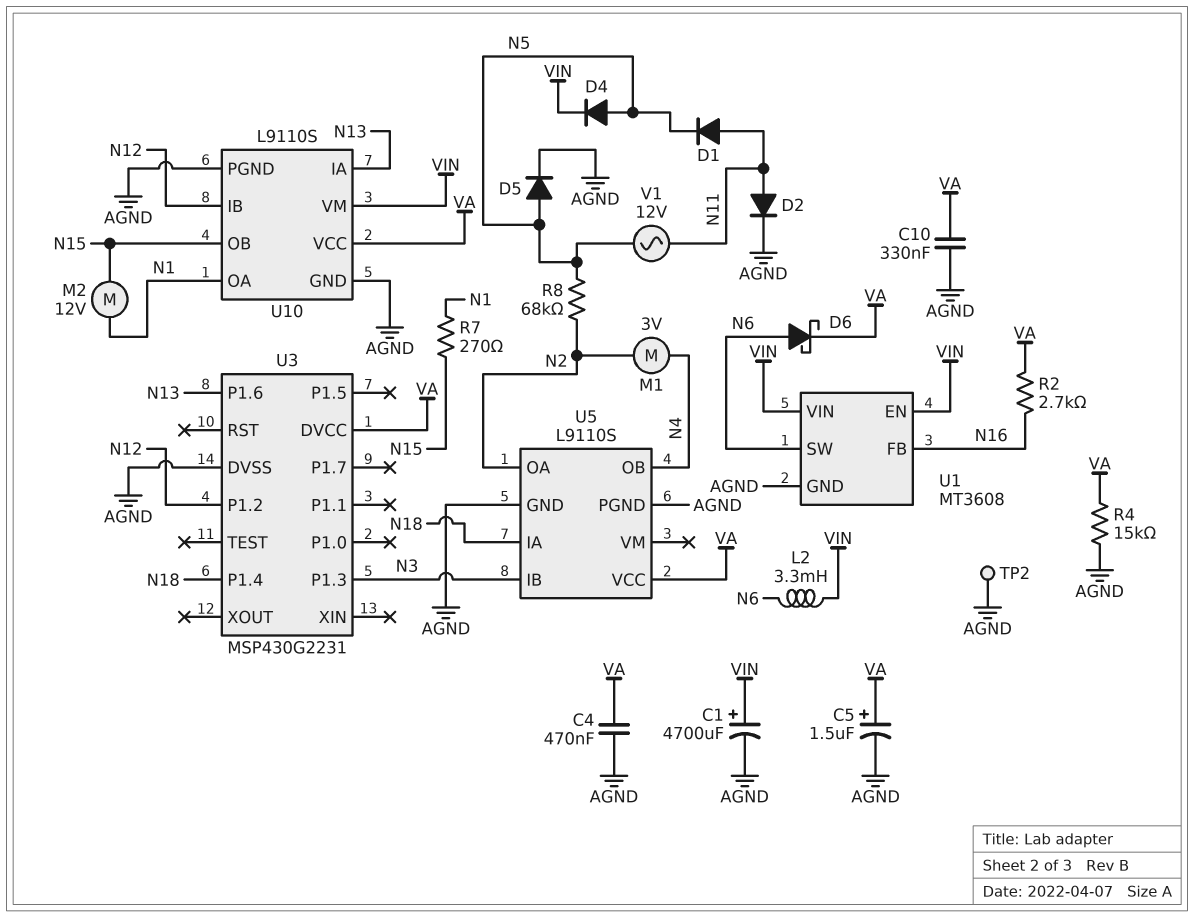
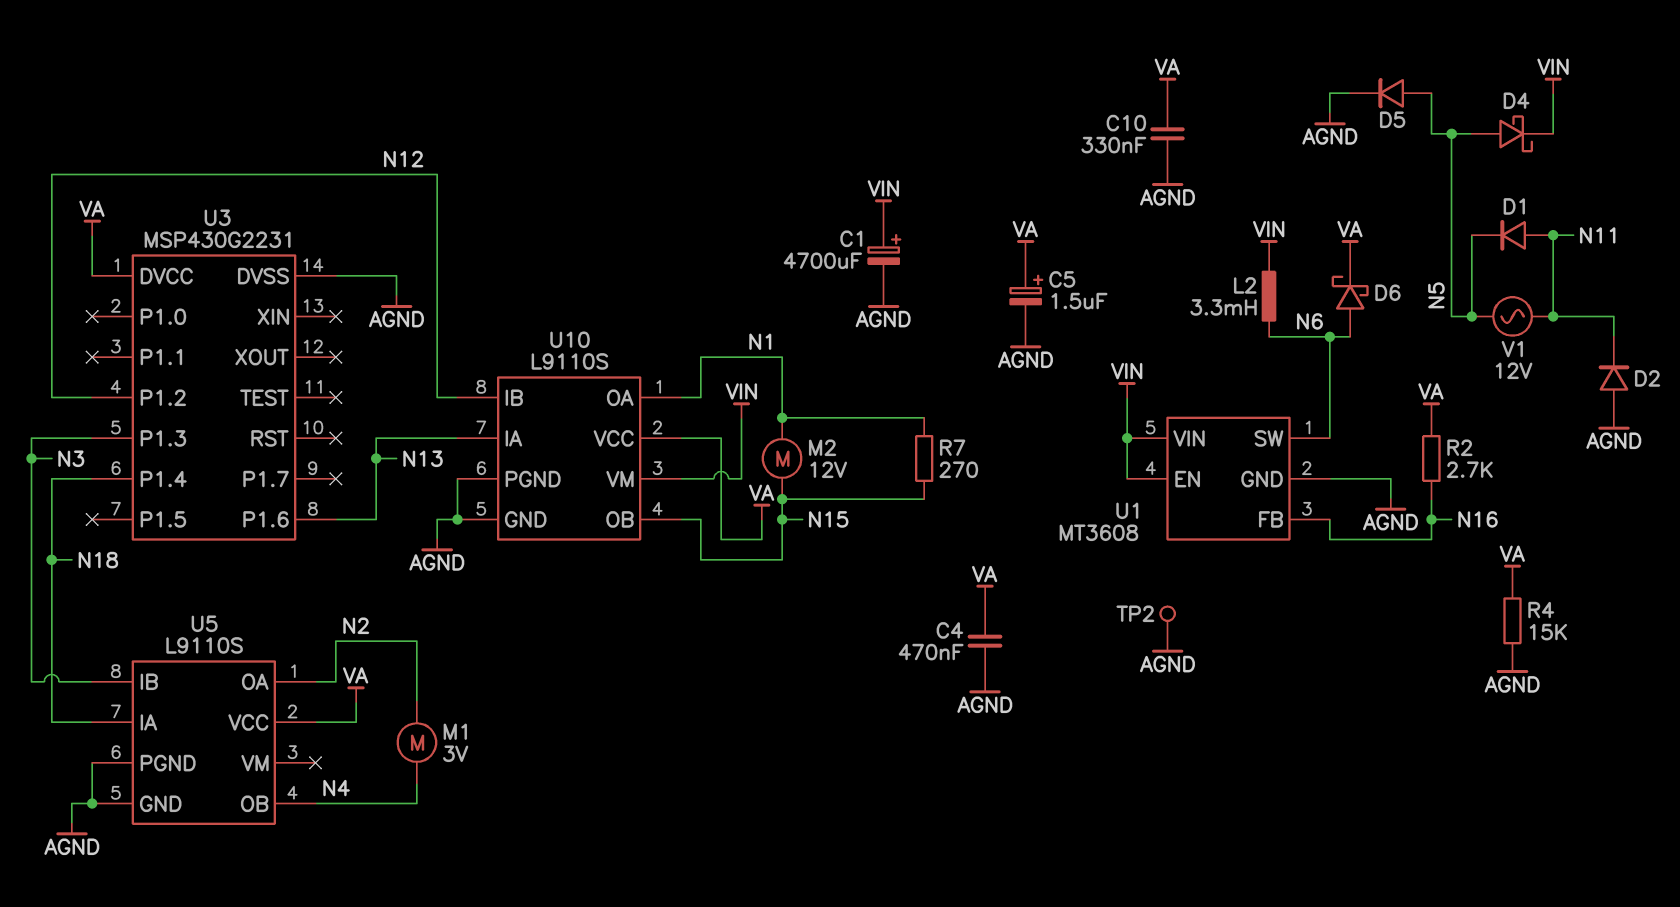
D2: diode (A N11, K AGND) -> diode (A AGND, K N11)
D4: diode (A N5, K VIN) -> schottky (A N5, K VIN)
R8: 68k (N2, N5) -> none

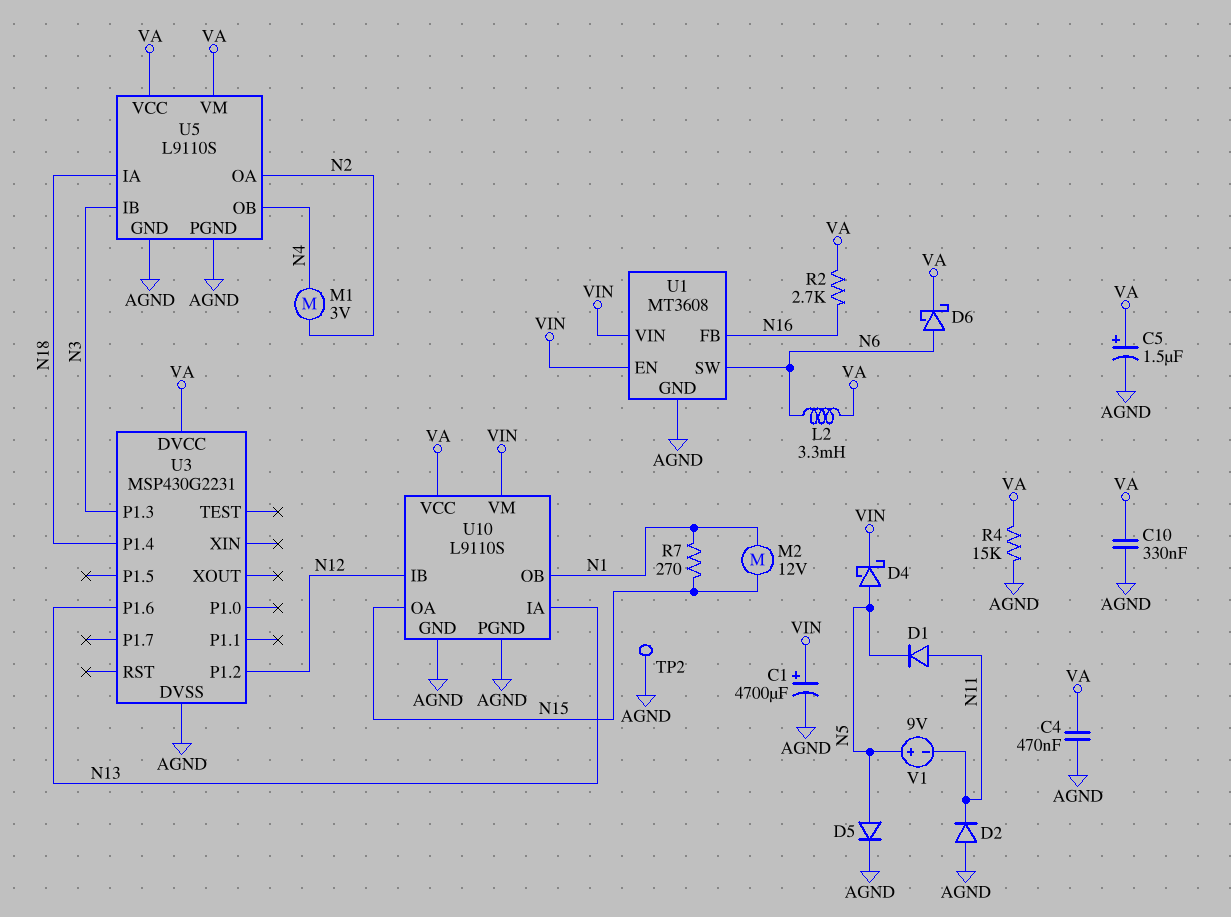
L2: 3.3mH (N6, VIN) -> 3.3mH (N6, VA)
U5 pin VM: none -> VA
U10 pin OA: N1 -> N15
U10 pin OB: N15 -> N1
V1: AC 12V (N5, N11) -> 9V (plus N5, minus N11)

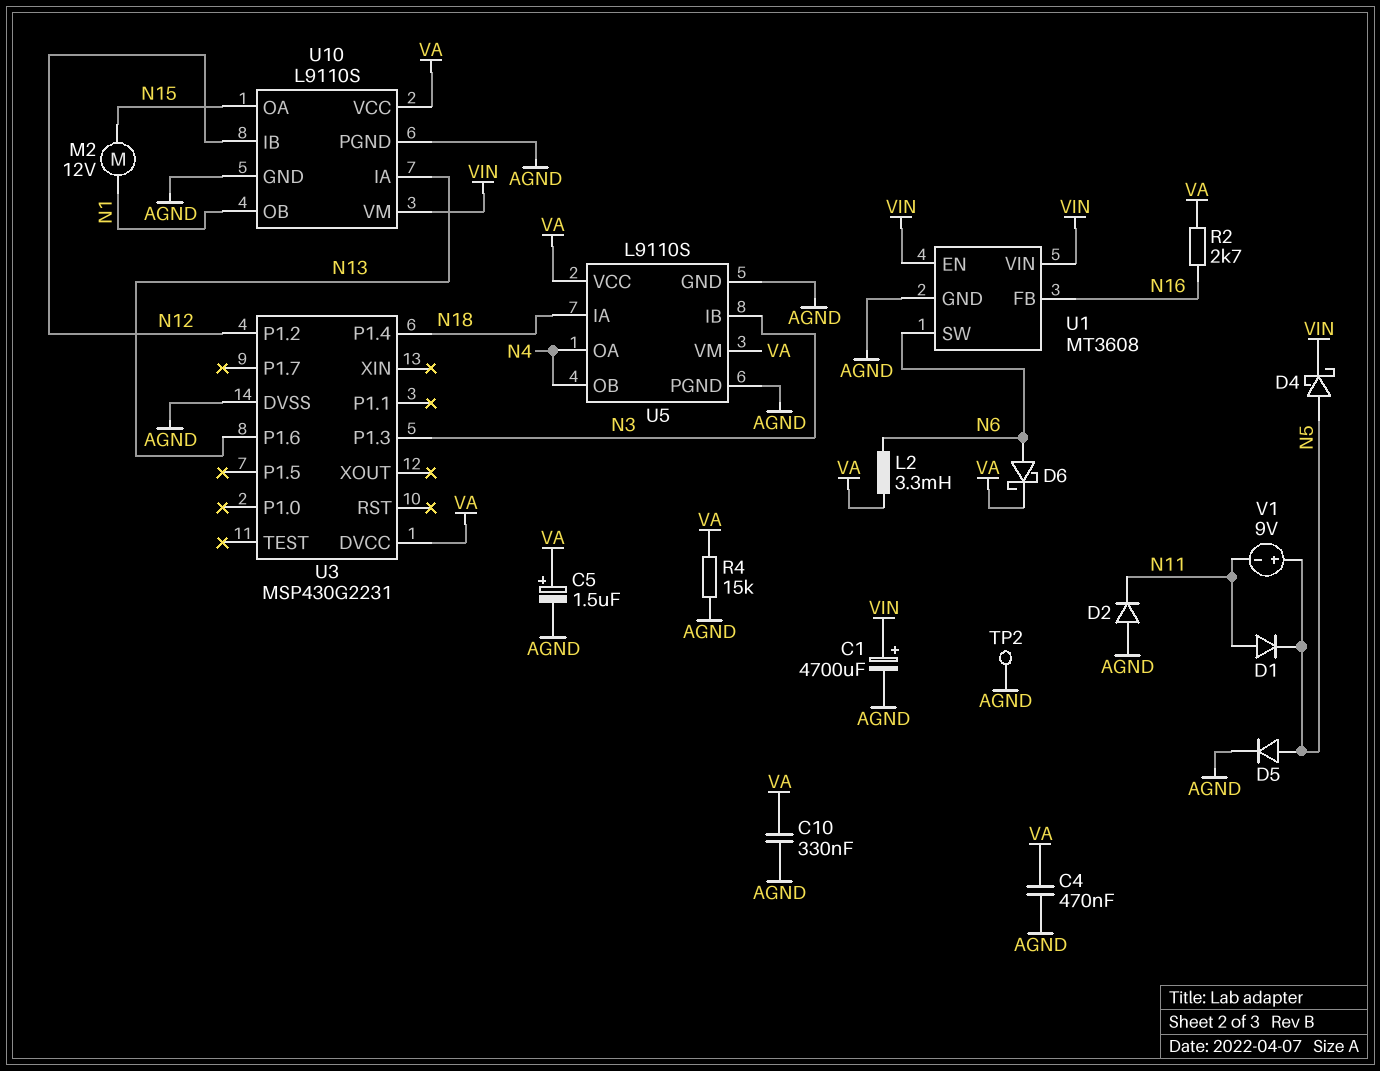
M1: motor 3V (N2, N4) -> none
R7: 270 (N1, N15) -> none
U5 pin OA: N2 -> N4

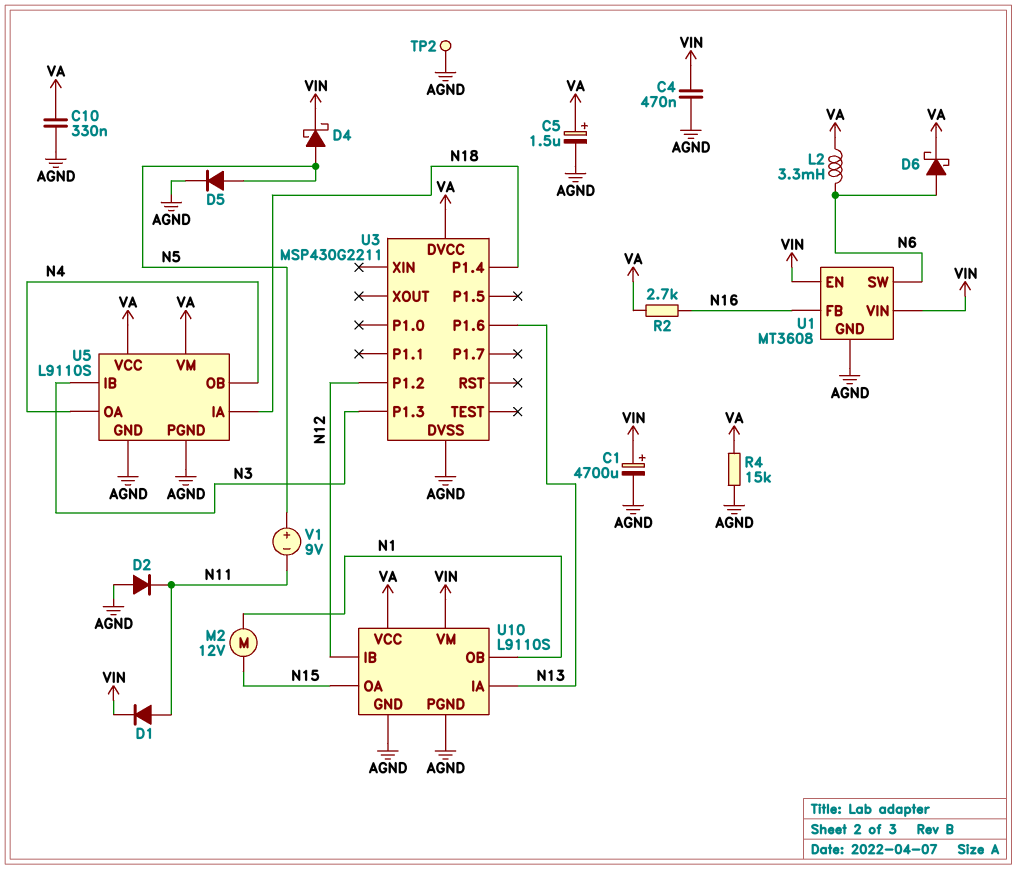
C4: 470nF (AGND, VA) -> 470nF (AGND, VIN)
D1: diode (A N11, K N5) -> diode (A N11, K VIN)
U3: MSP430G2231 -> MSP430G2211

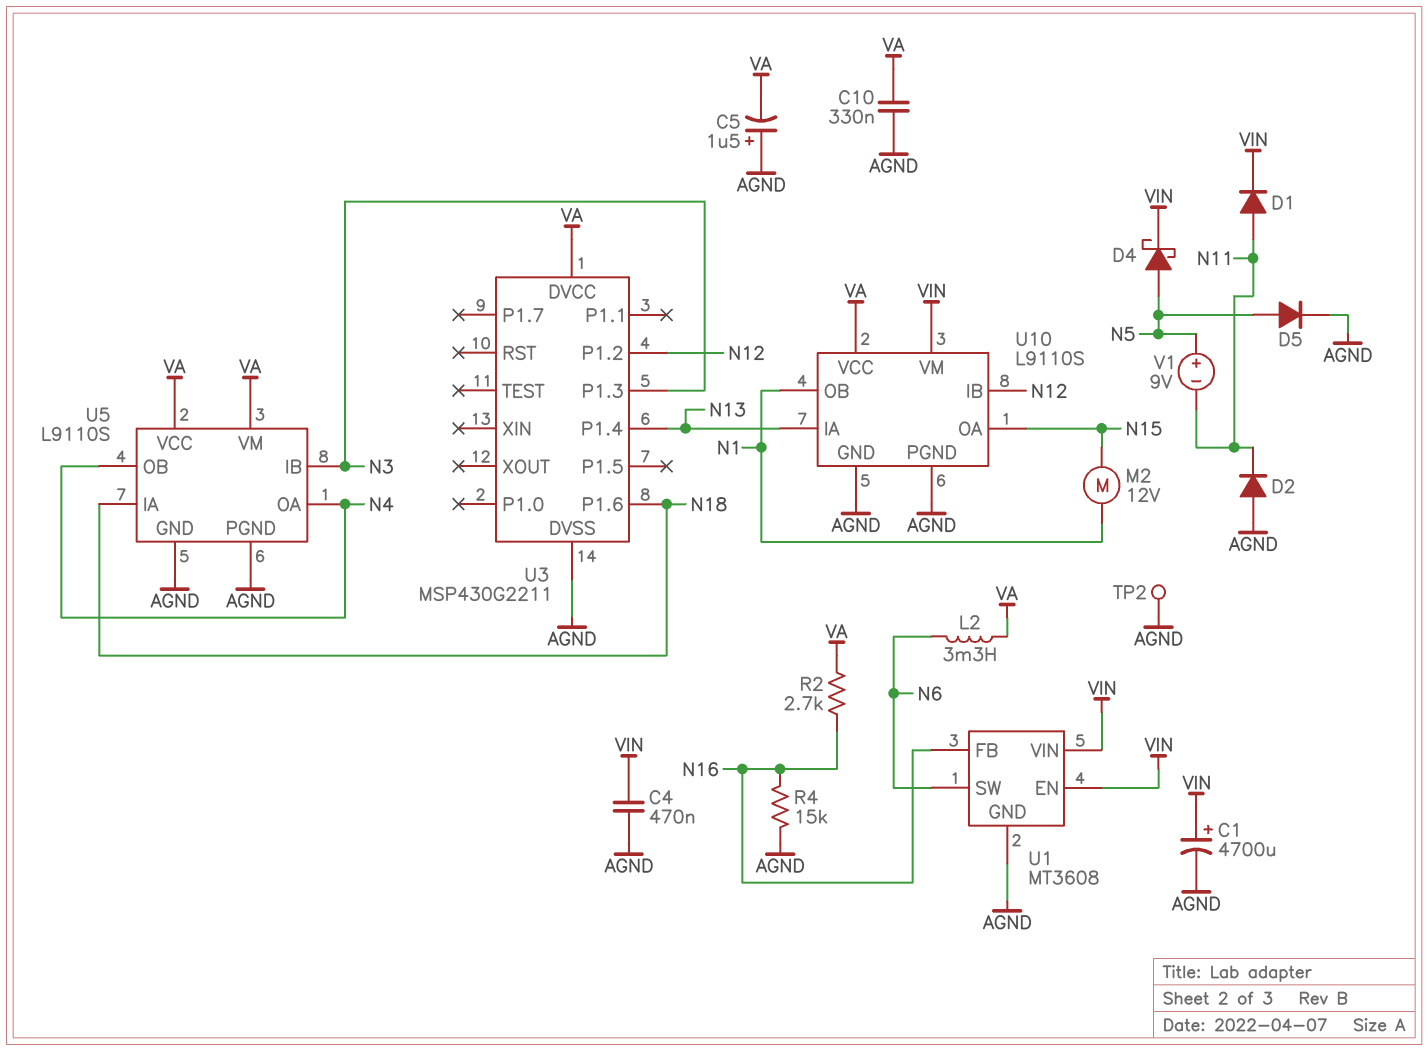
C5: 1.5uF (plus VA, minus AGND) -> 1.5uF (plus AGND, minus VA)
D6: schottky (A N6, K VA) -> none
R4: 15k (AGND, VA) -> 15k (AGND, N16)
U3 pin P1.4: N18 -> N13
U3 pin P1.6: N13 -> N18

